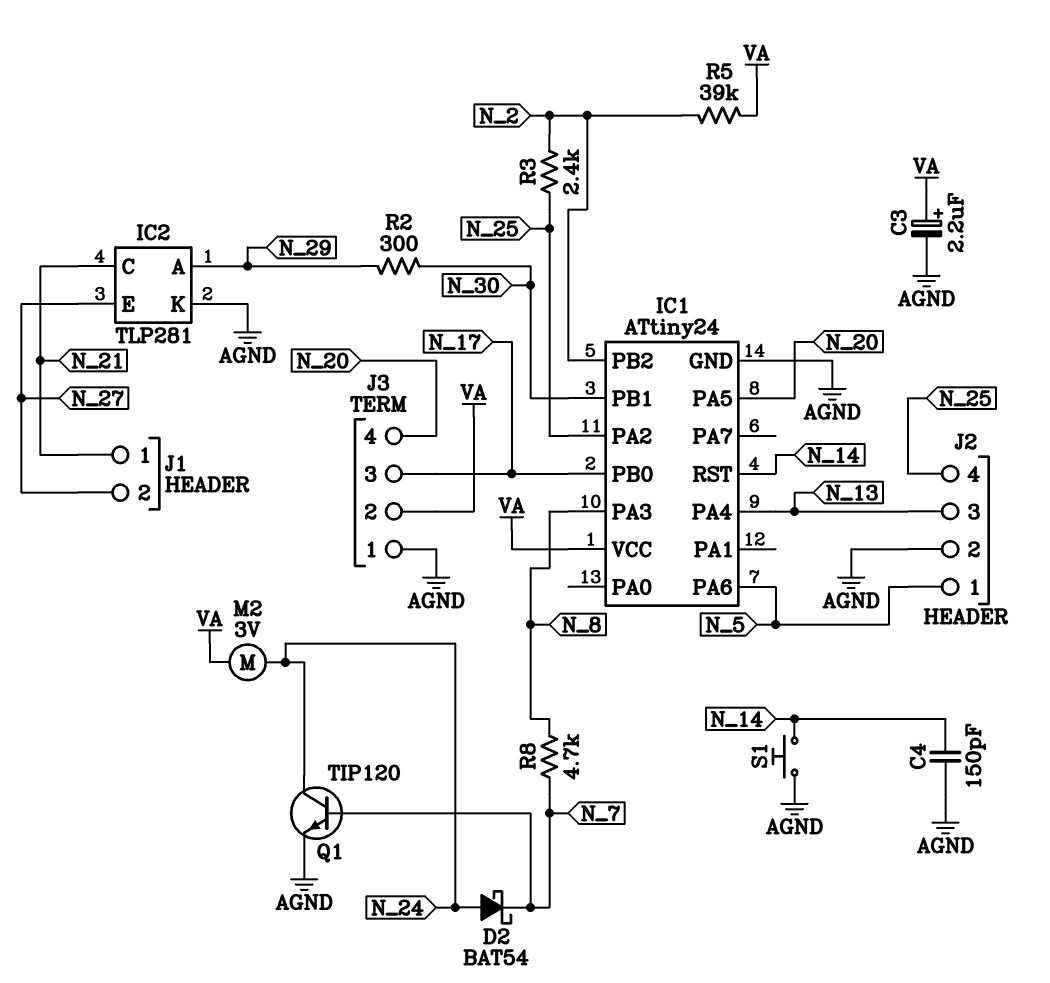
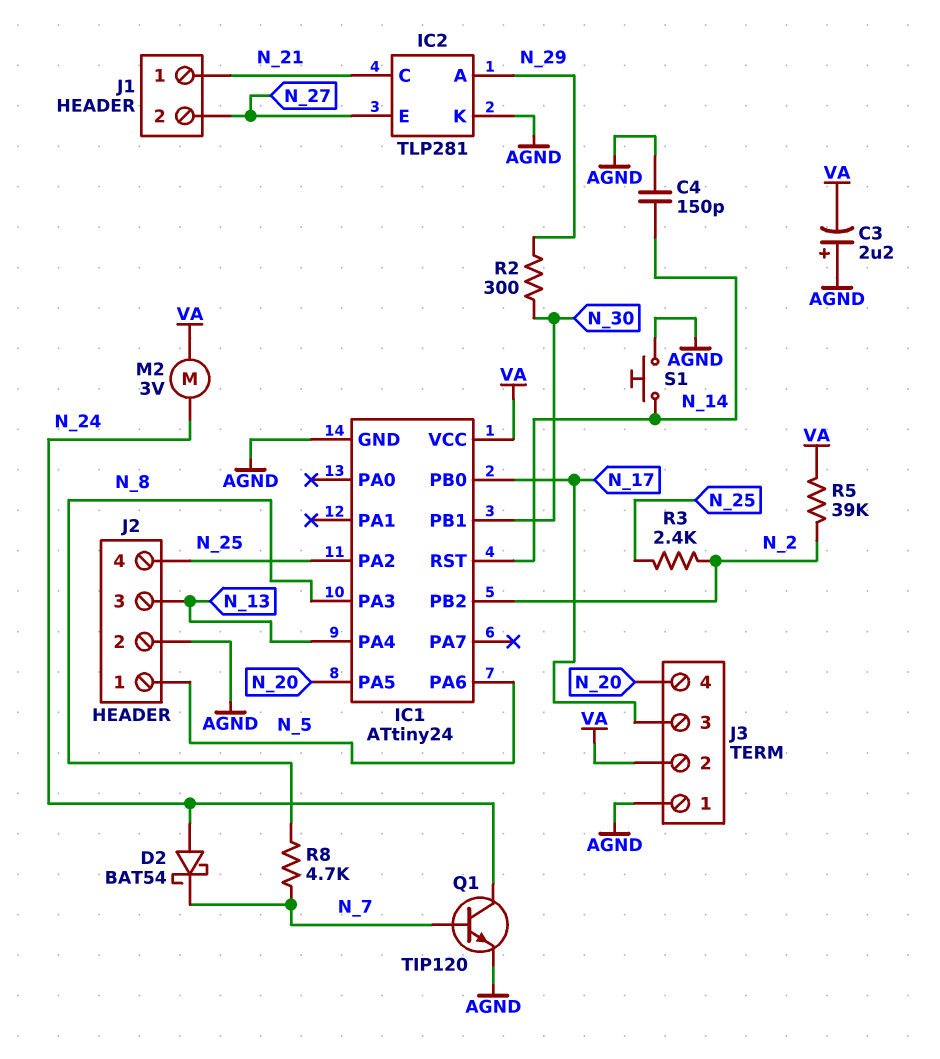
C3: 2.2uF (plus VA, minus AGND) -> 2.2uF (plus AGND, minus VA)

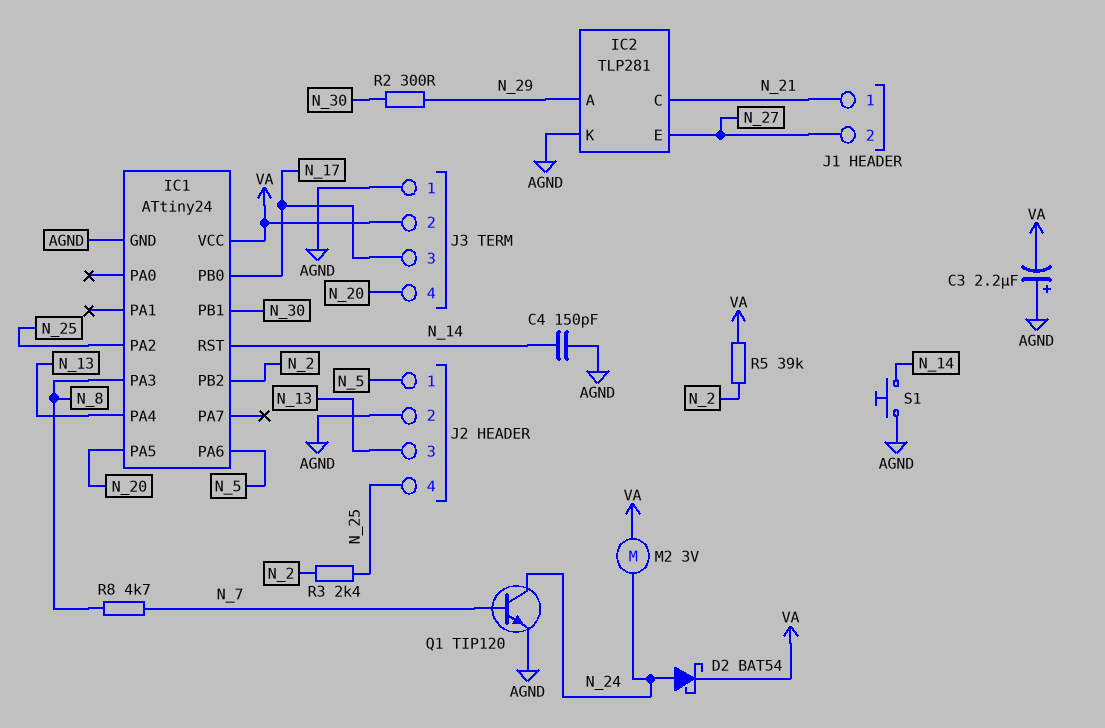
D2: schottky BAT54 (A N_24, K N_7) -> schottky BAT54 (A N_24, K VA)

